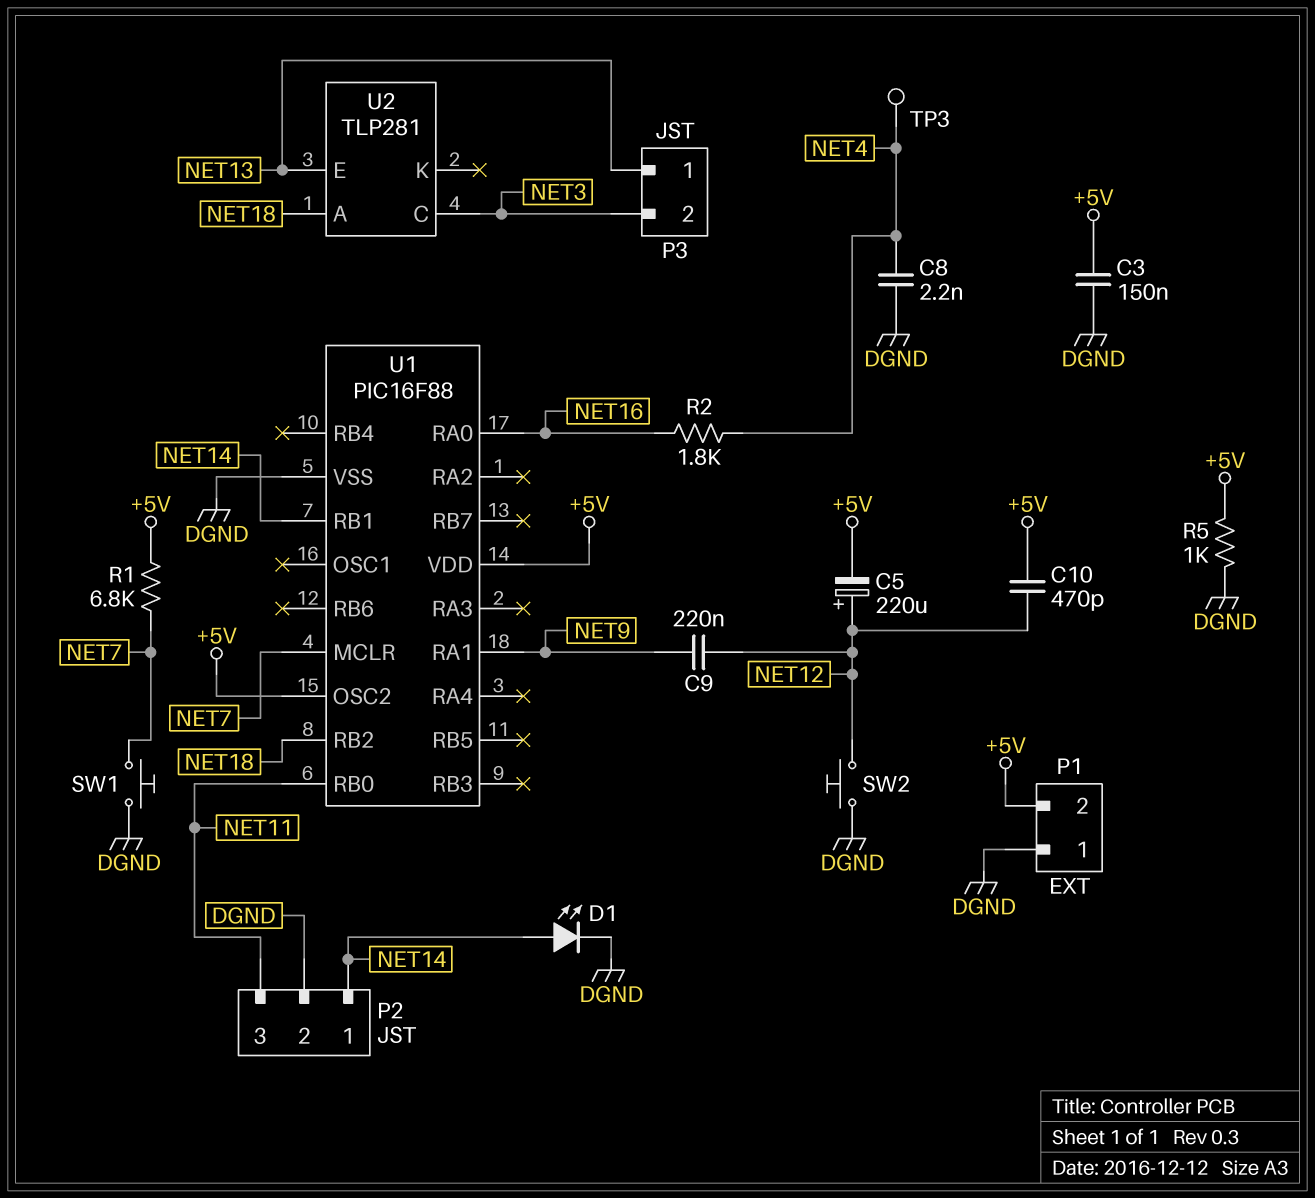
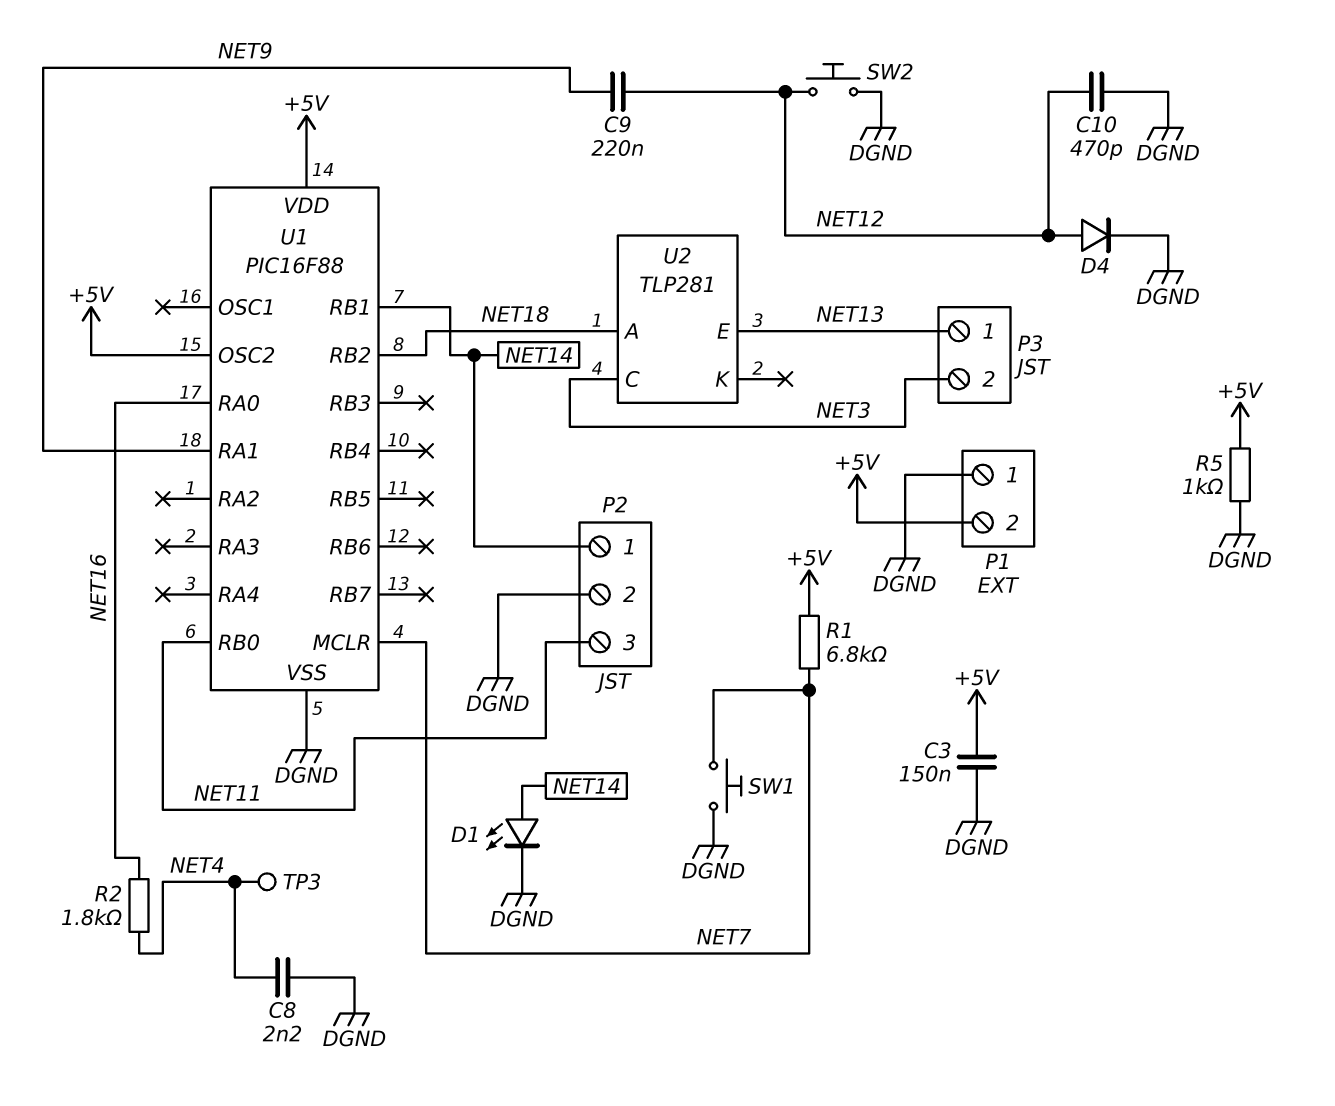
C5: 220uF (plus NET12, minus +5V) -> none
C10: 470pF (+5V, NET12) -> 470pF (DGND, NET12)
D4: none -> diode (A NET12, K DGND)

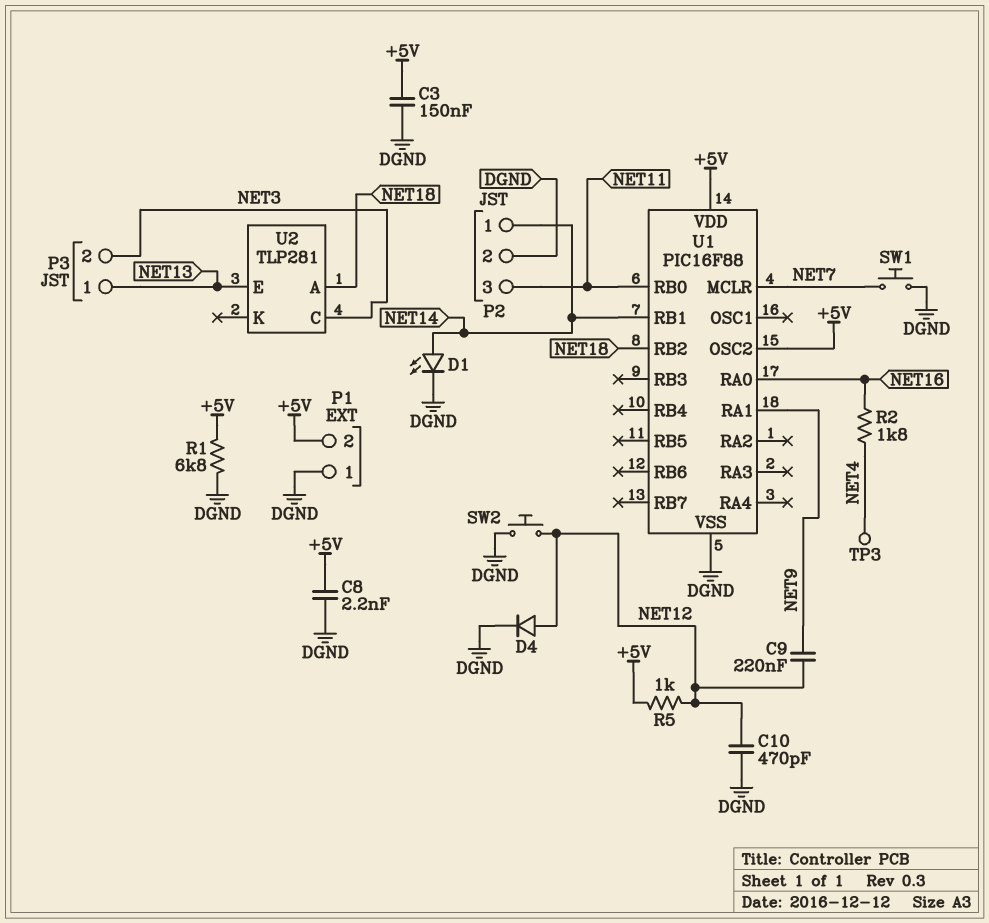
C8: 2.2nF (DGND, NET4) -> 2.2nF (+5V, DGND)
R1: 6.8k (+5V, NET7) -> 6.8k (+5V, DGND)
R5: 1k (+5V, DGND) -> 1k (+5V, NET12)

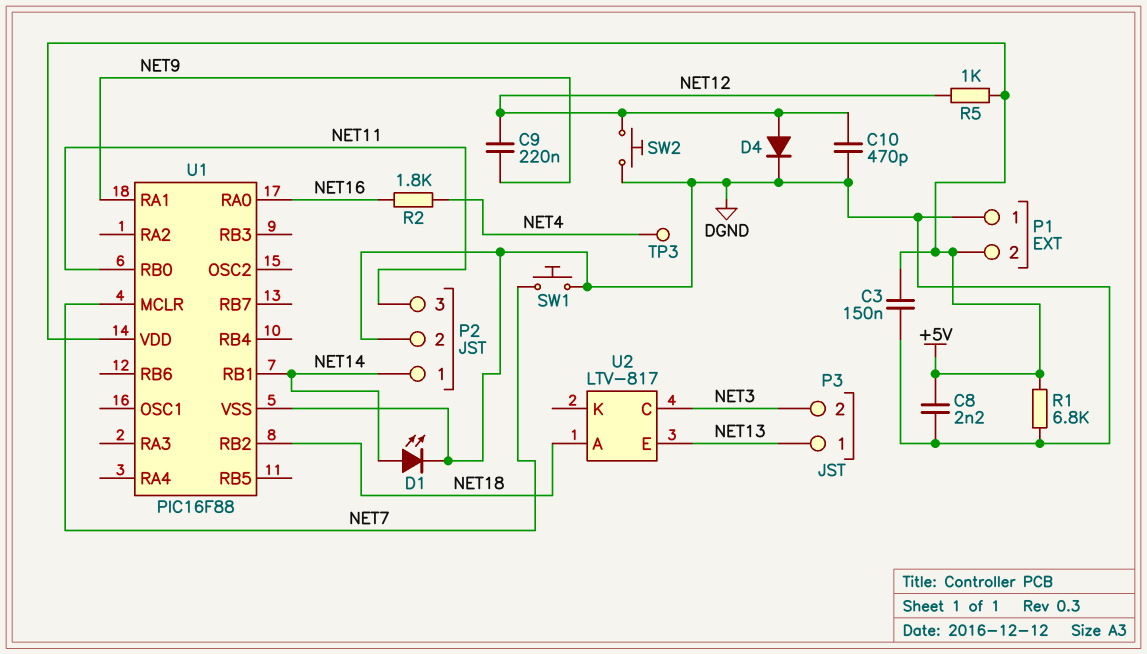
U1 pin OSC2: +5V -> none
U2: TLP281 -> LTV-817

